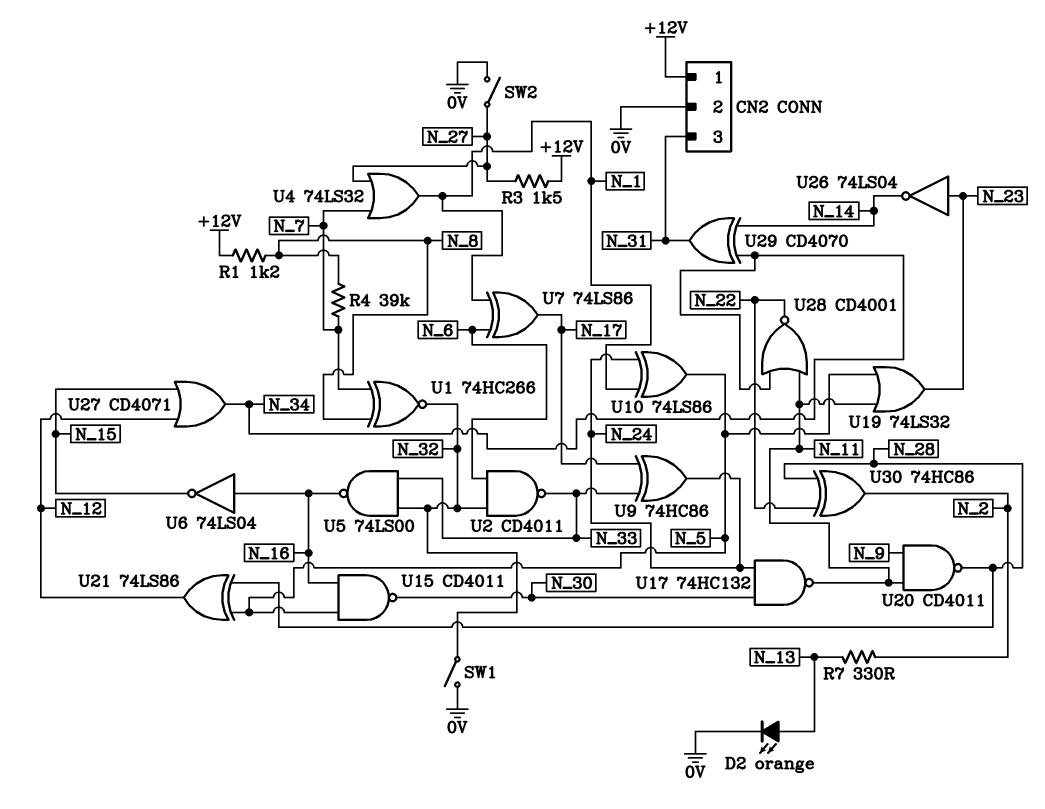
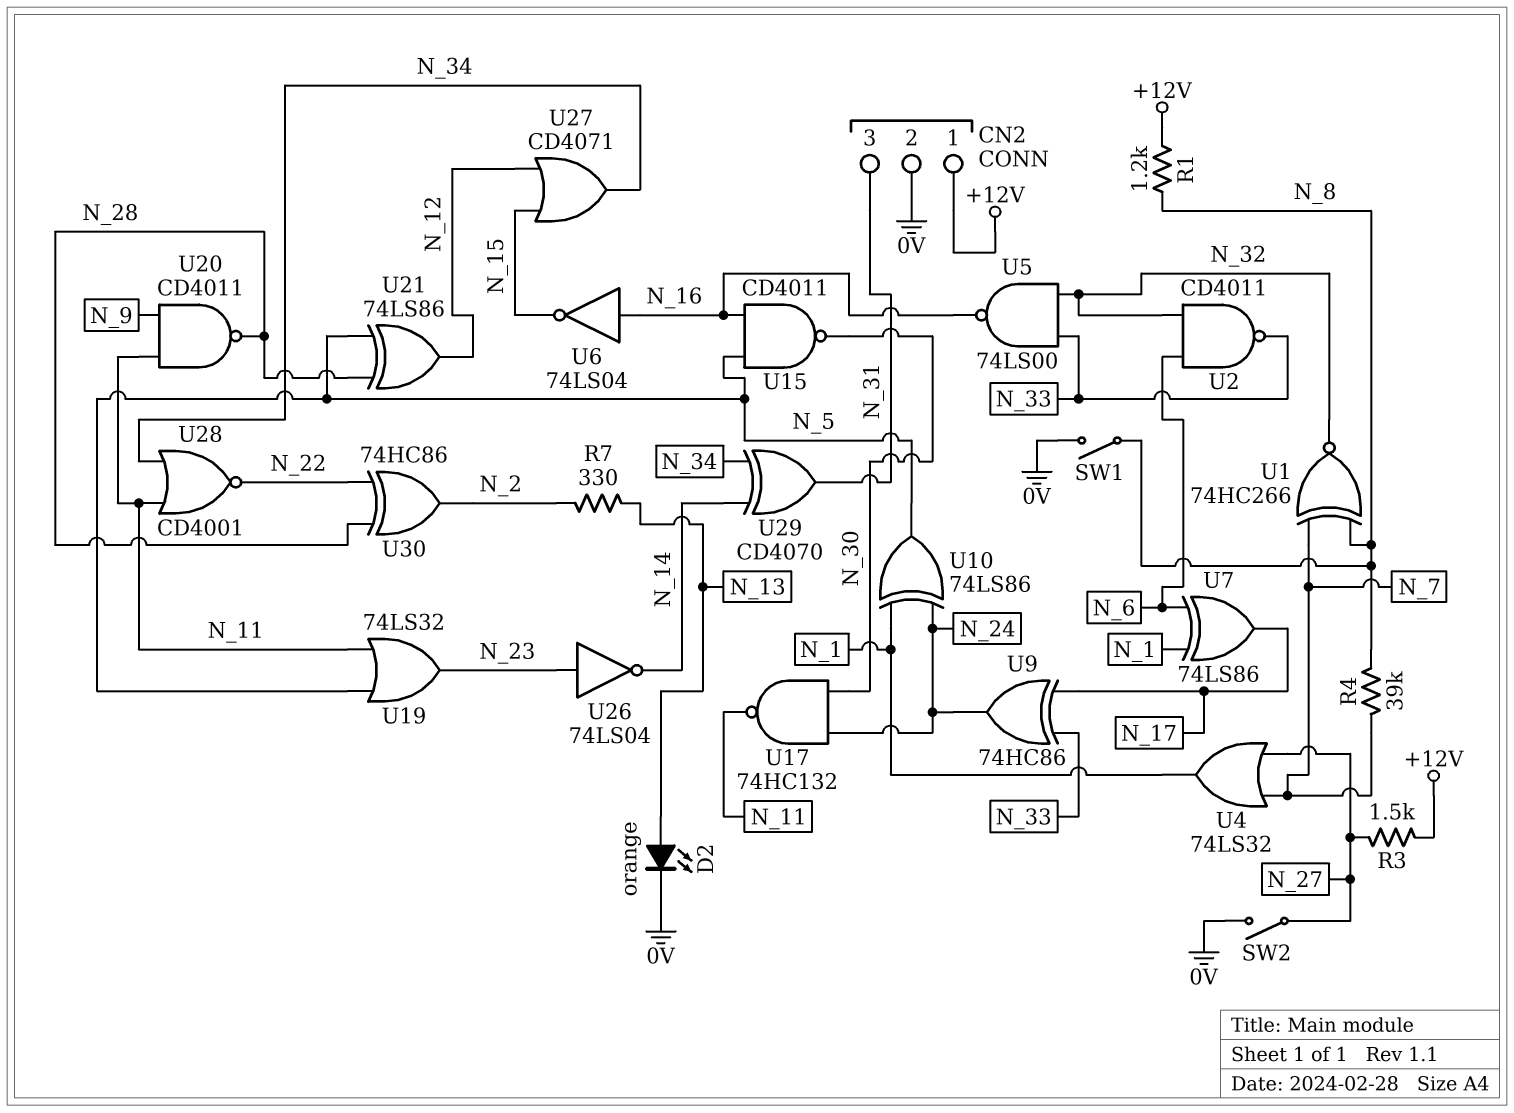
SW1: switch (0V, N_32) -> switch (0V, N_8)

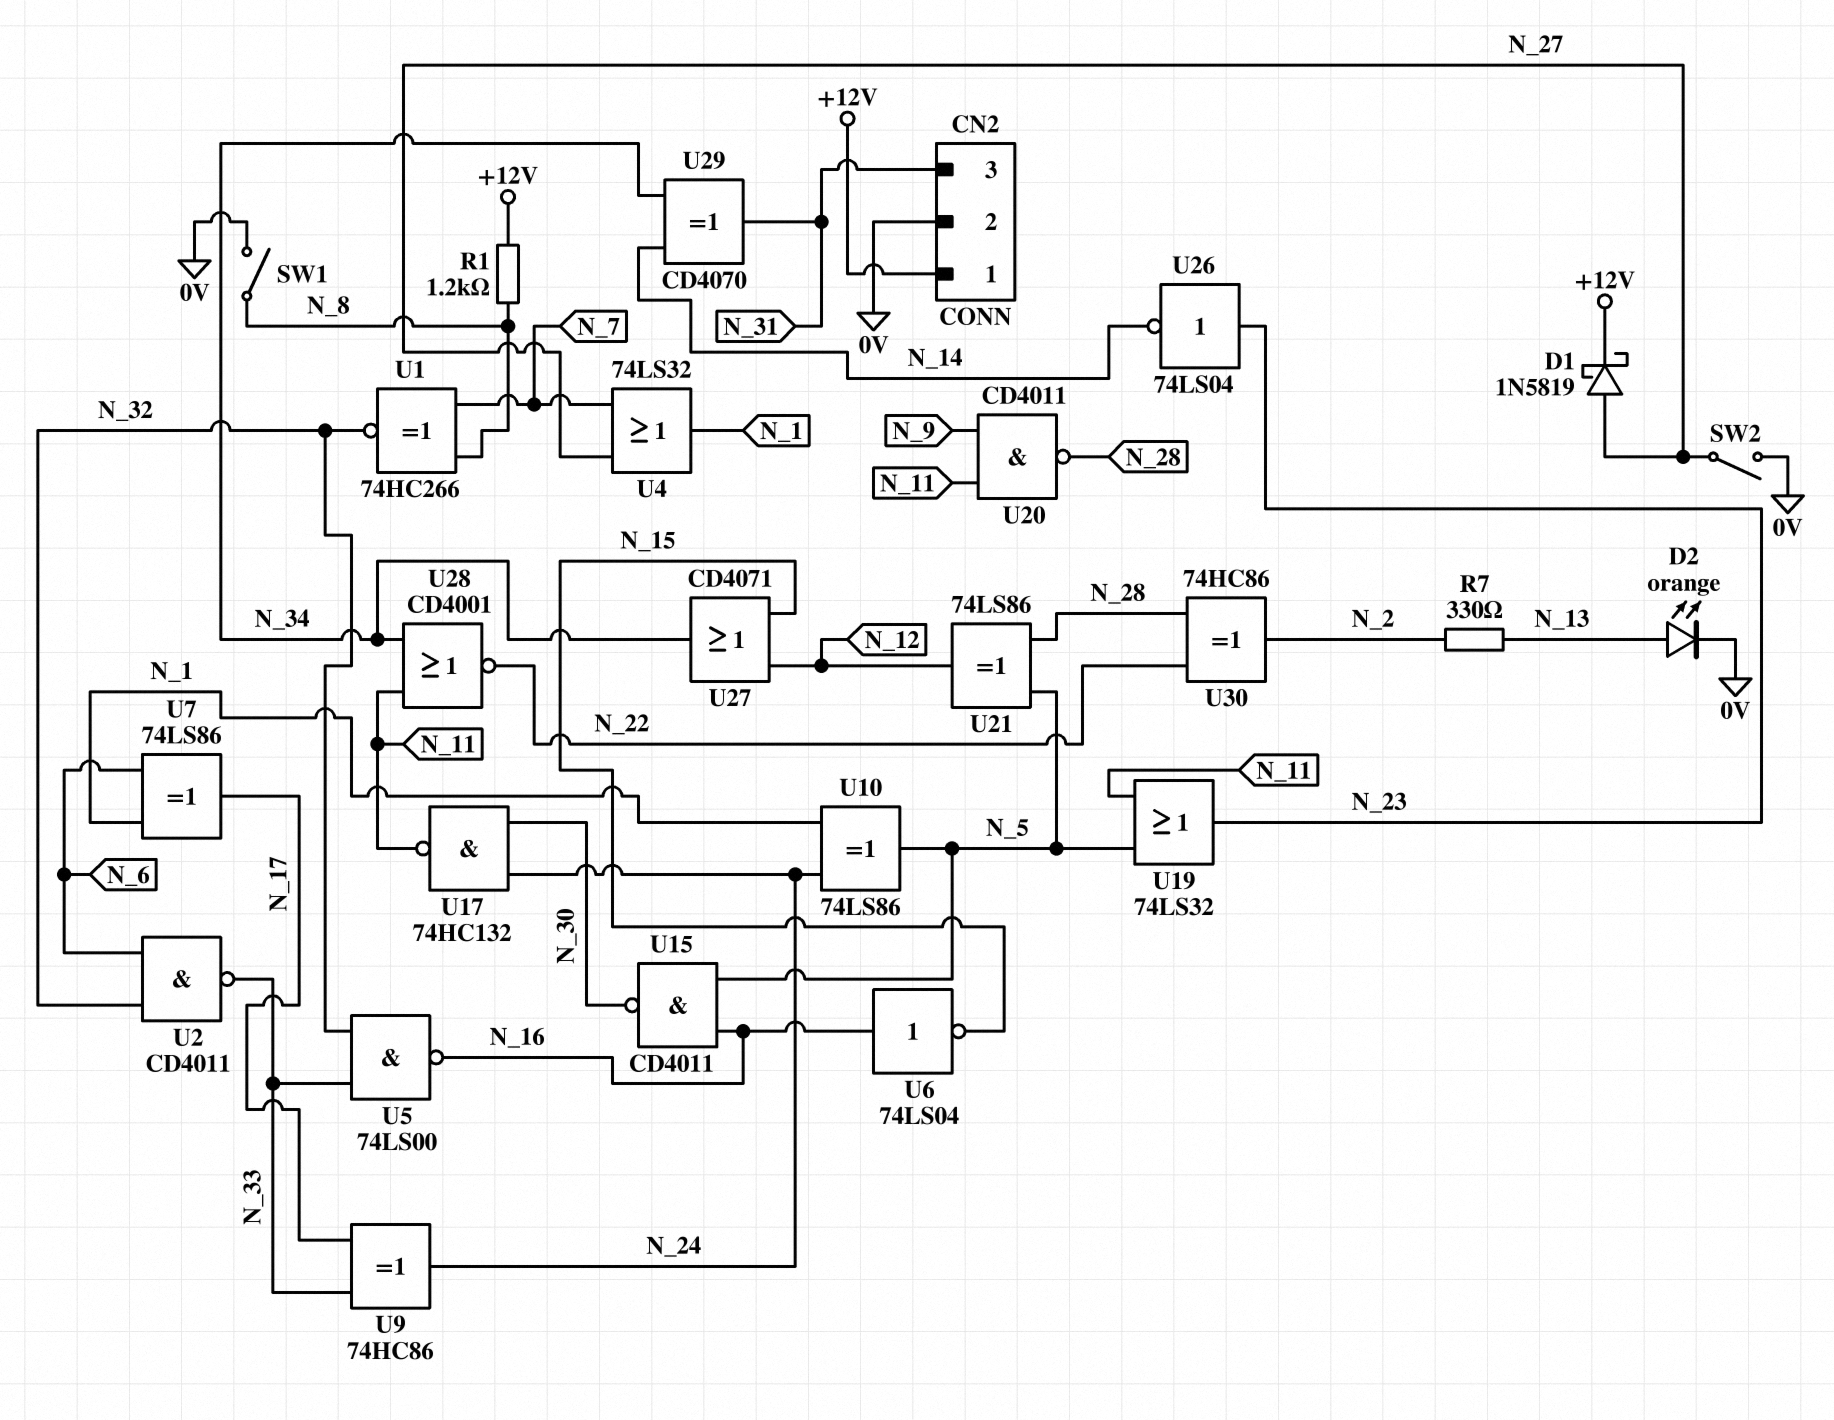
D1: none -> schottky 1N5819 (A N_27, K +12V)
R3: 1.5k (+12V, N_27) -> none
R4: 39k (N_7, N_8) -> none

